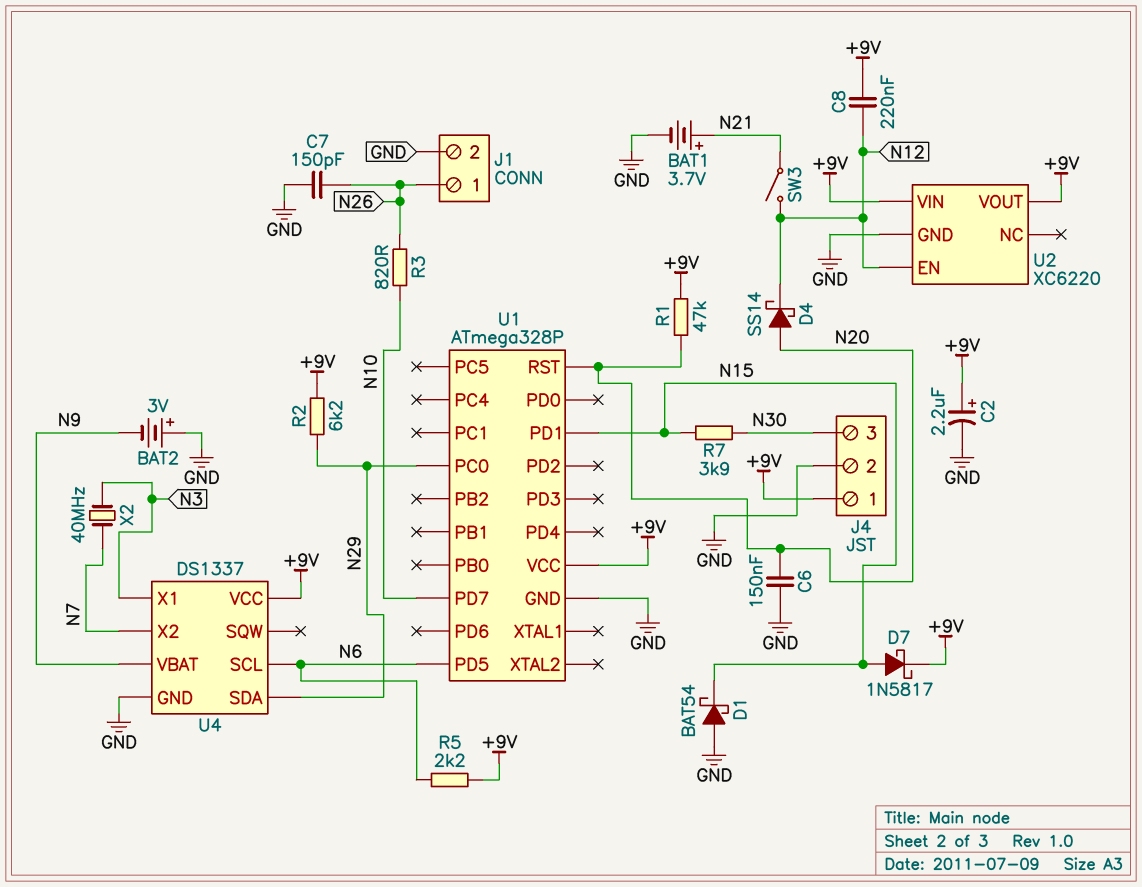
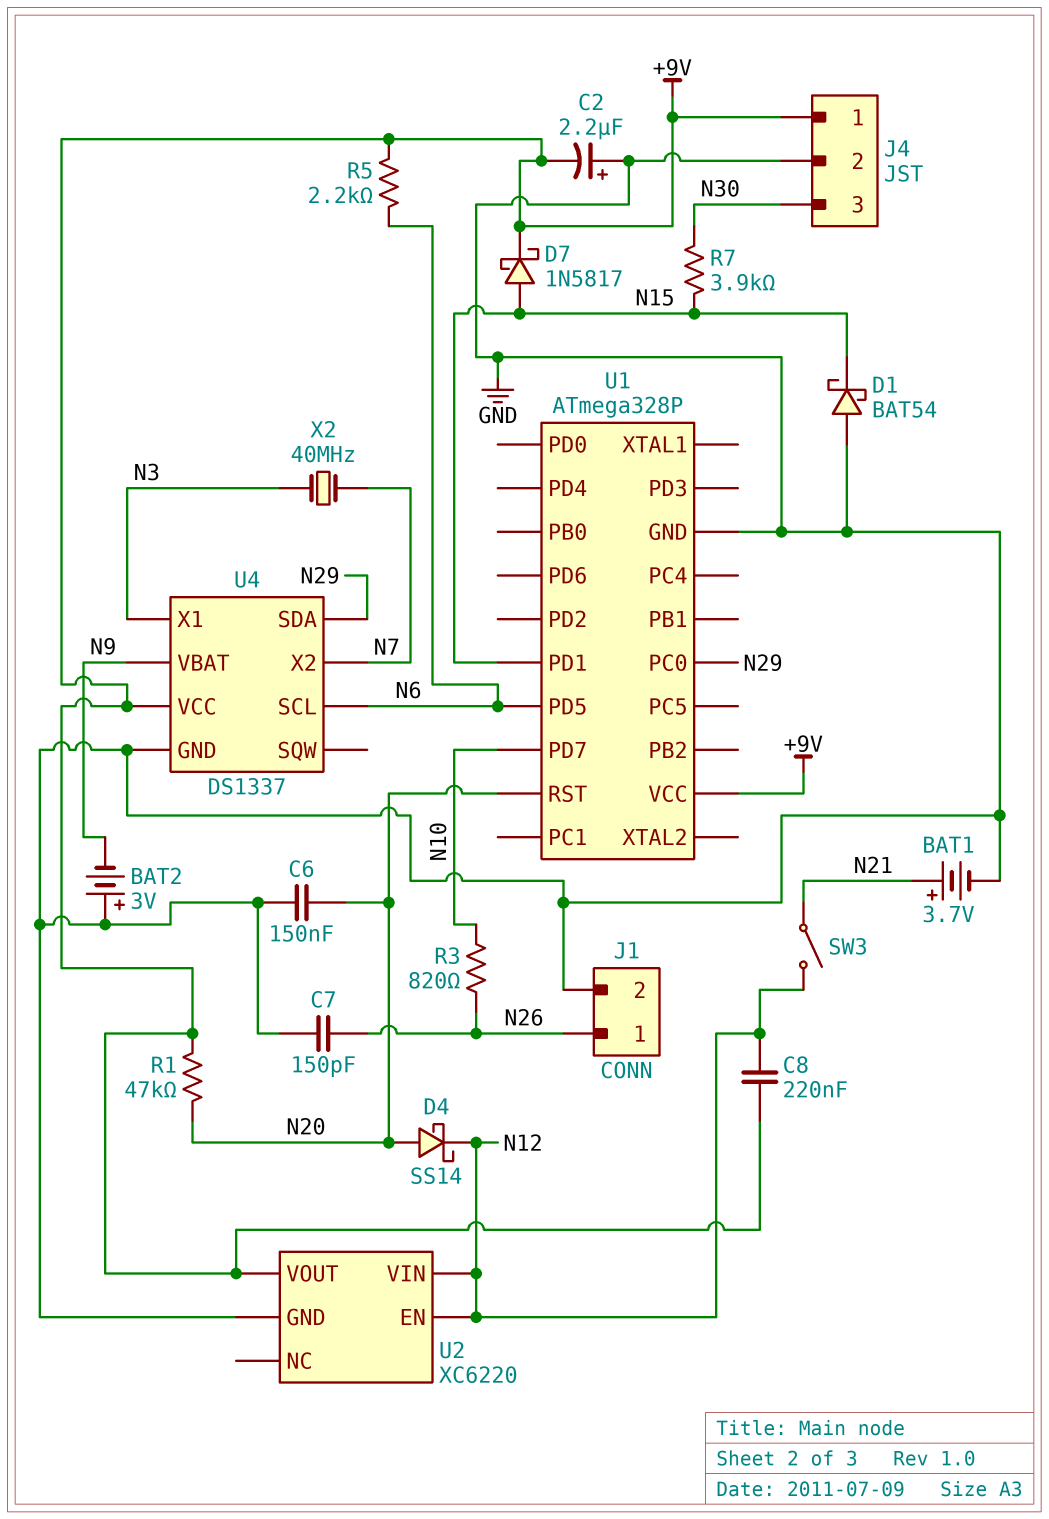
C2: 2.2uF (plus +9V, minus GND) -> 2.2uF (plus GND, minus +9V)
R2: 6.2k (+9V, N29) -> none
U2 pin VIN: +9V -> N12

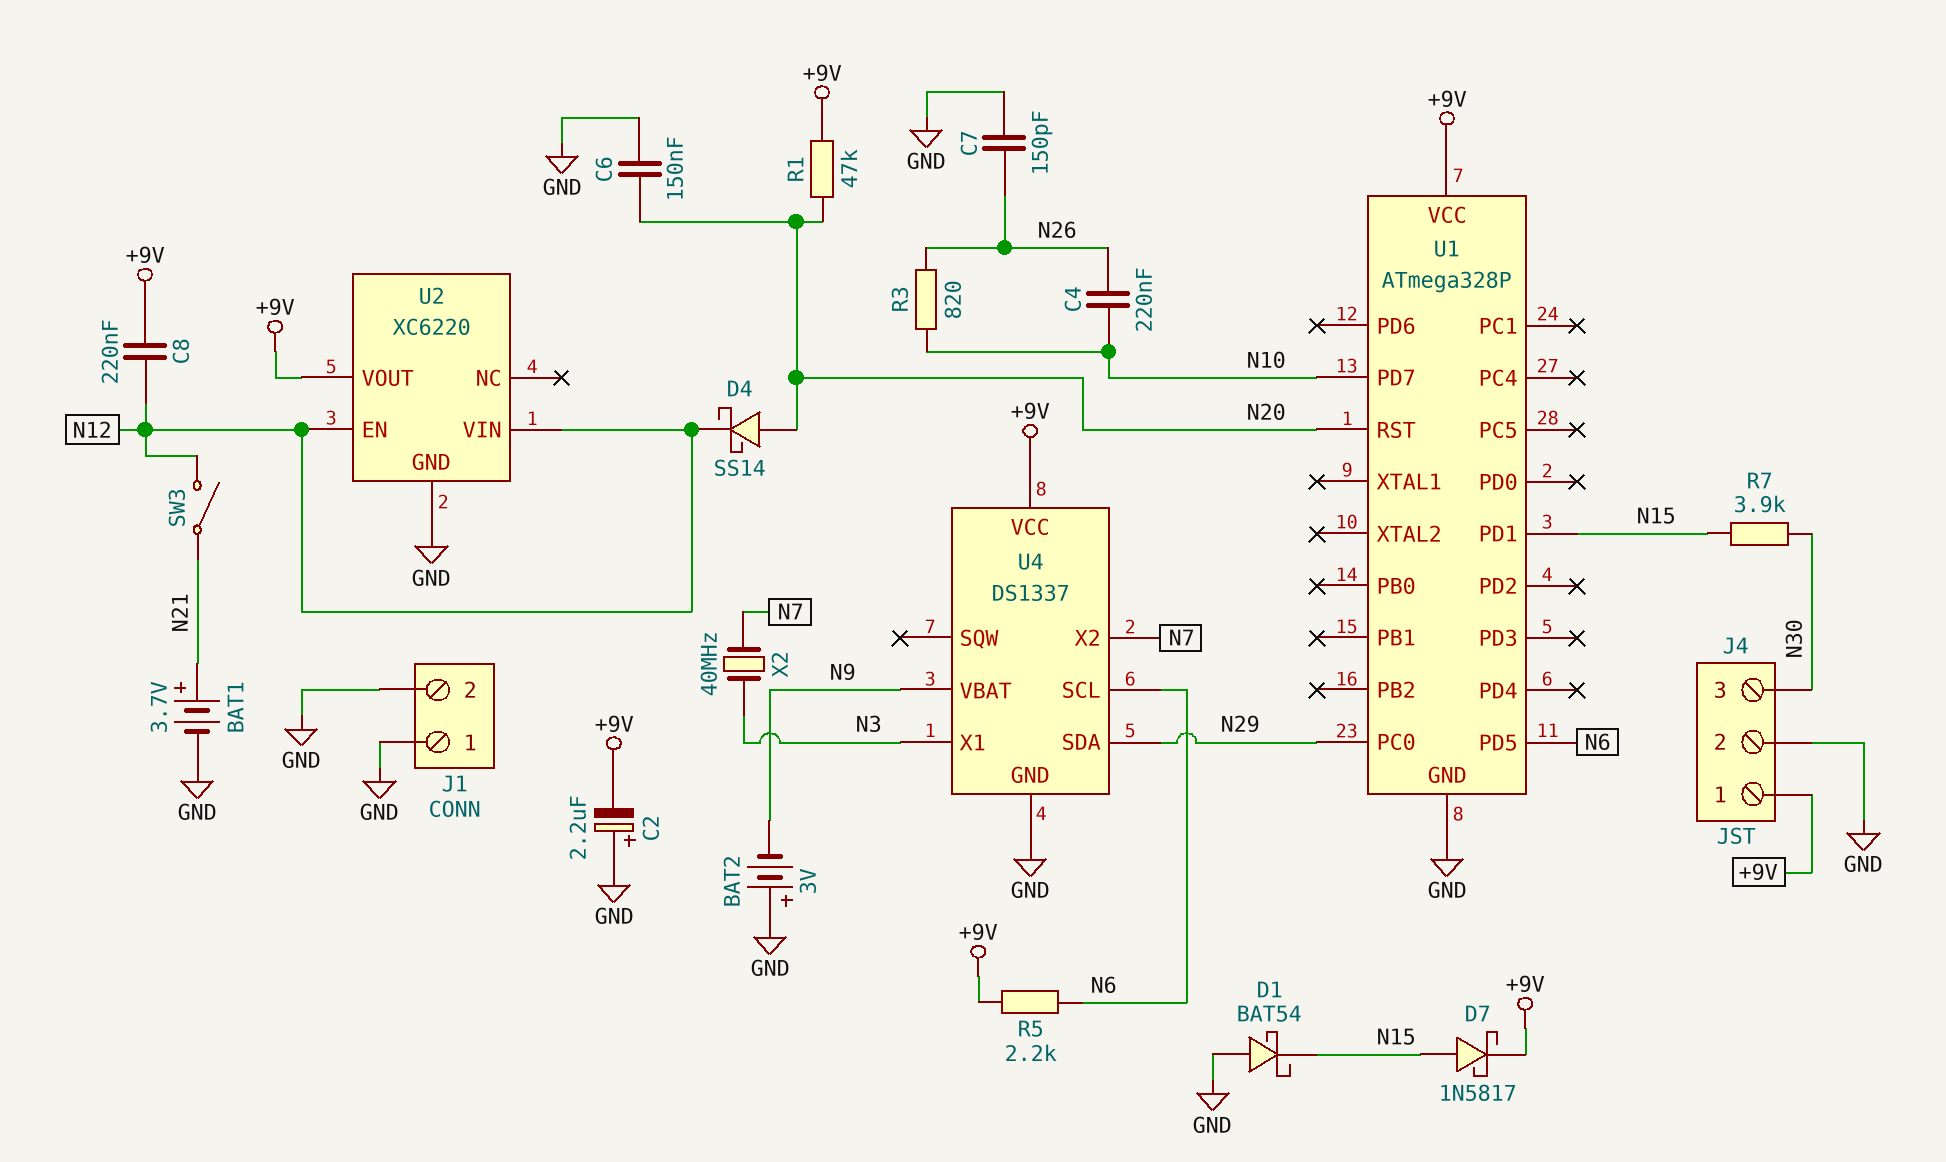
C4: none -> 220nF (N10, N26)
J1 pin 1: N26 -> GND

